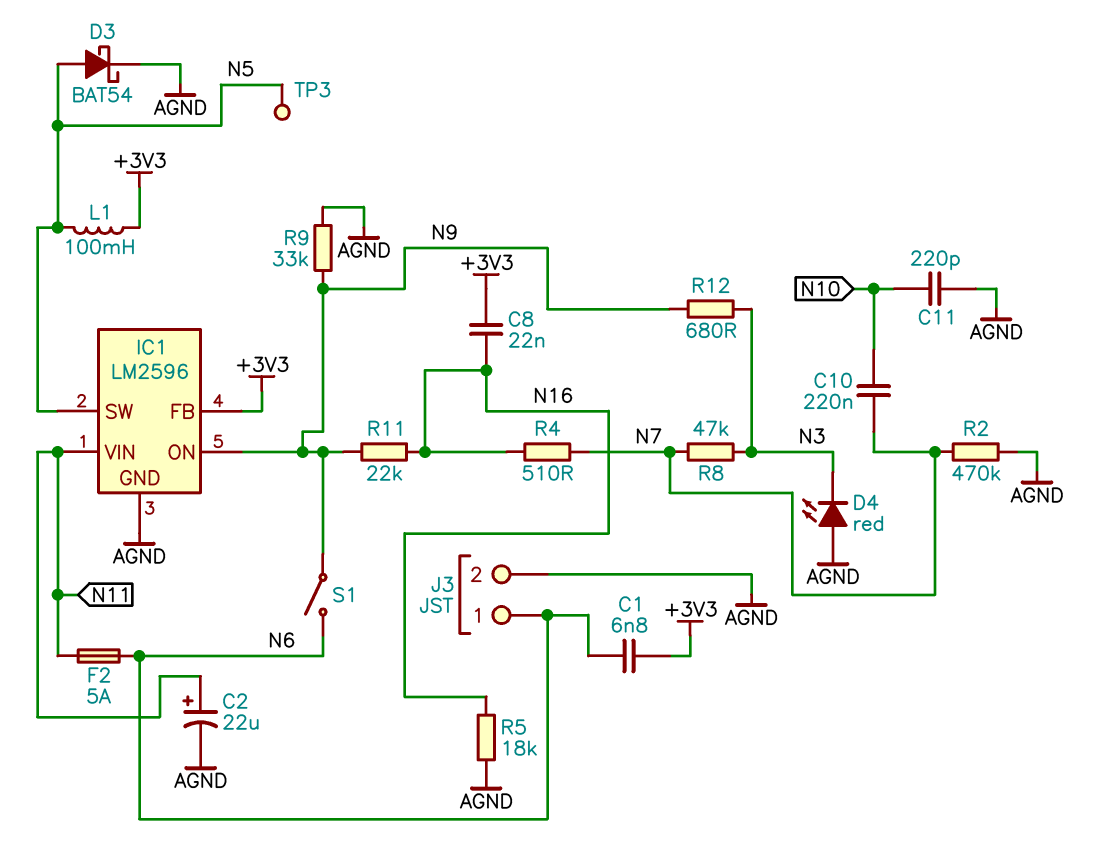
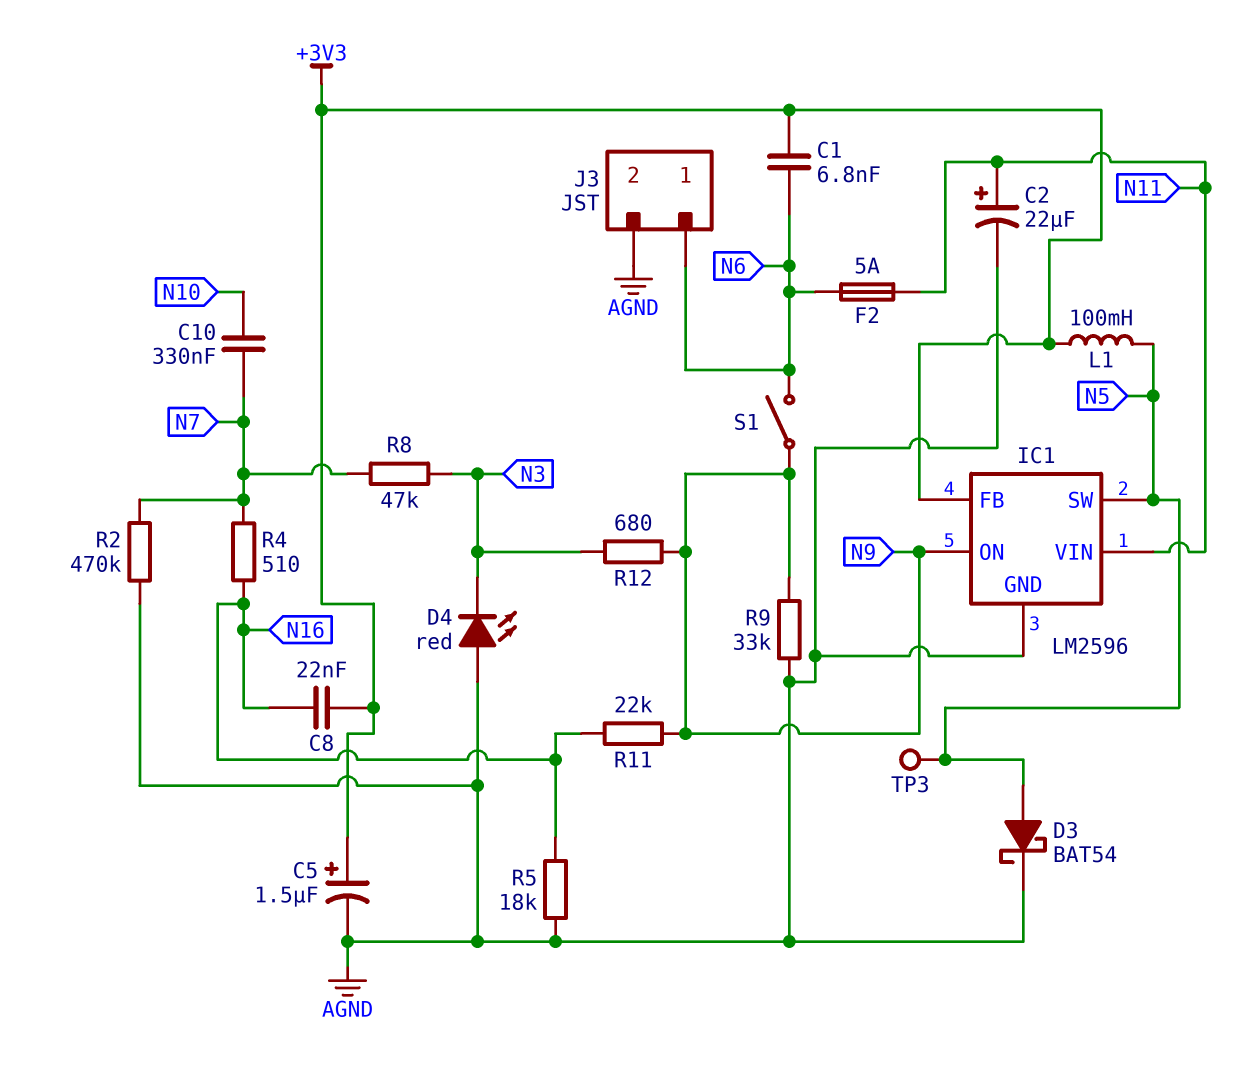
C5: none -> 1.5uF (plus +3V3, minus AGND)
C10: 220nF (N7, N10) -> 330nF (N7, N10)
C11: 220pF (AGND, N10) -> none

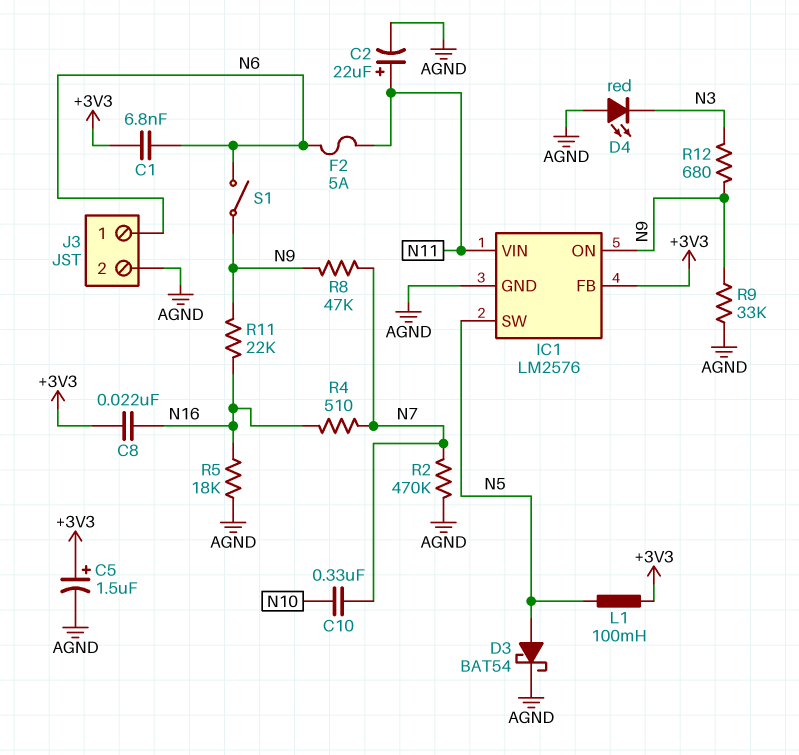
IC1: LM2596 -> LM2576
R8: 47k (N3, N7) -> 47k (N7, N9)
TP3: test point (N5) -> none

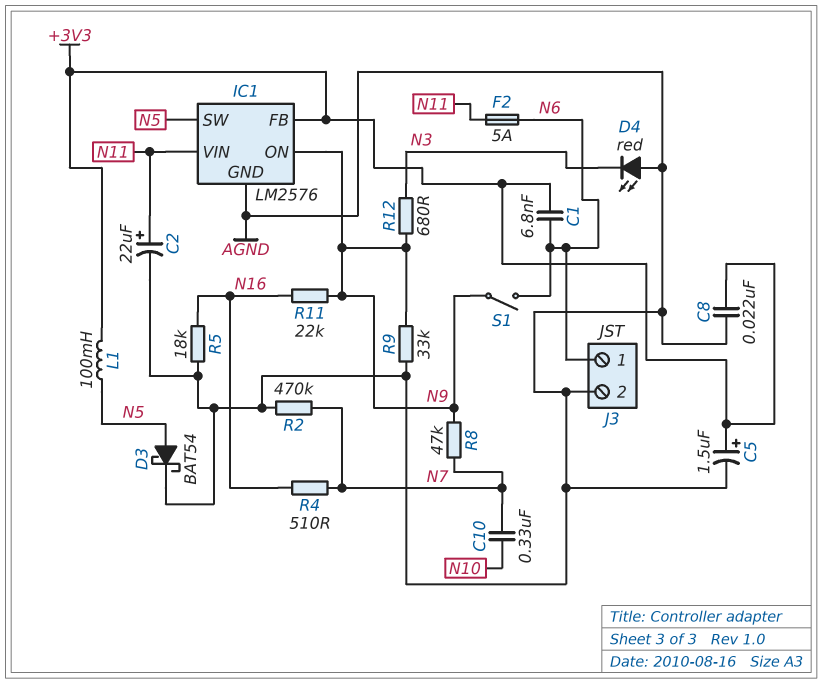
C8: 22nF (+3V3, N16) -> 22nF (+3V3, AGND)

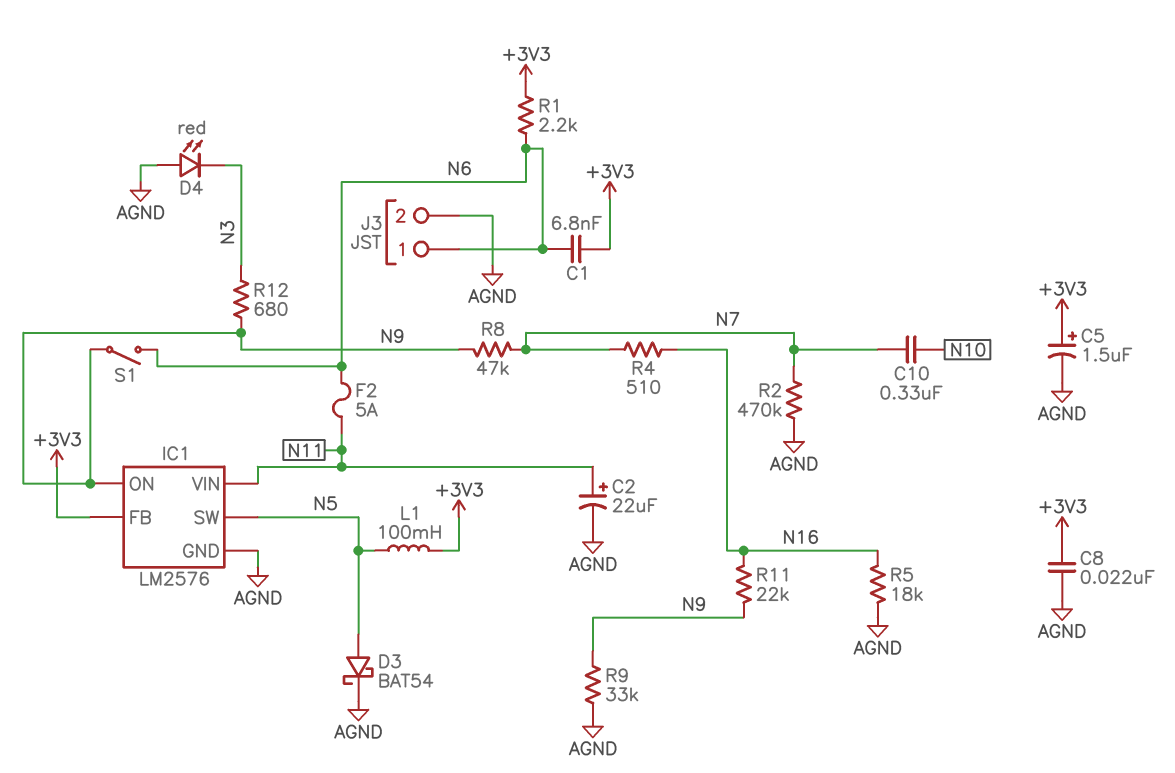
R1: none -> 2.2k (+3V3, N6)

